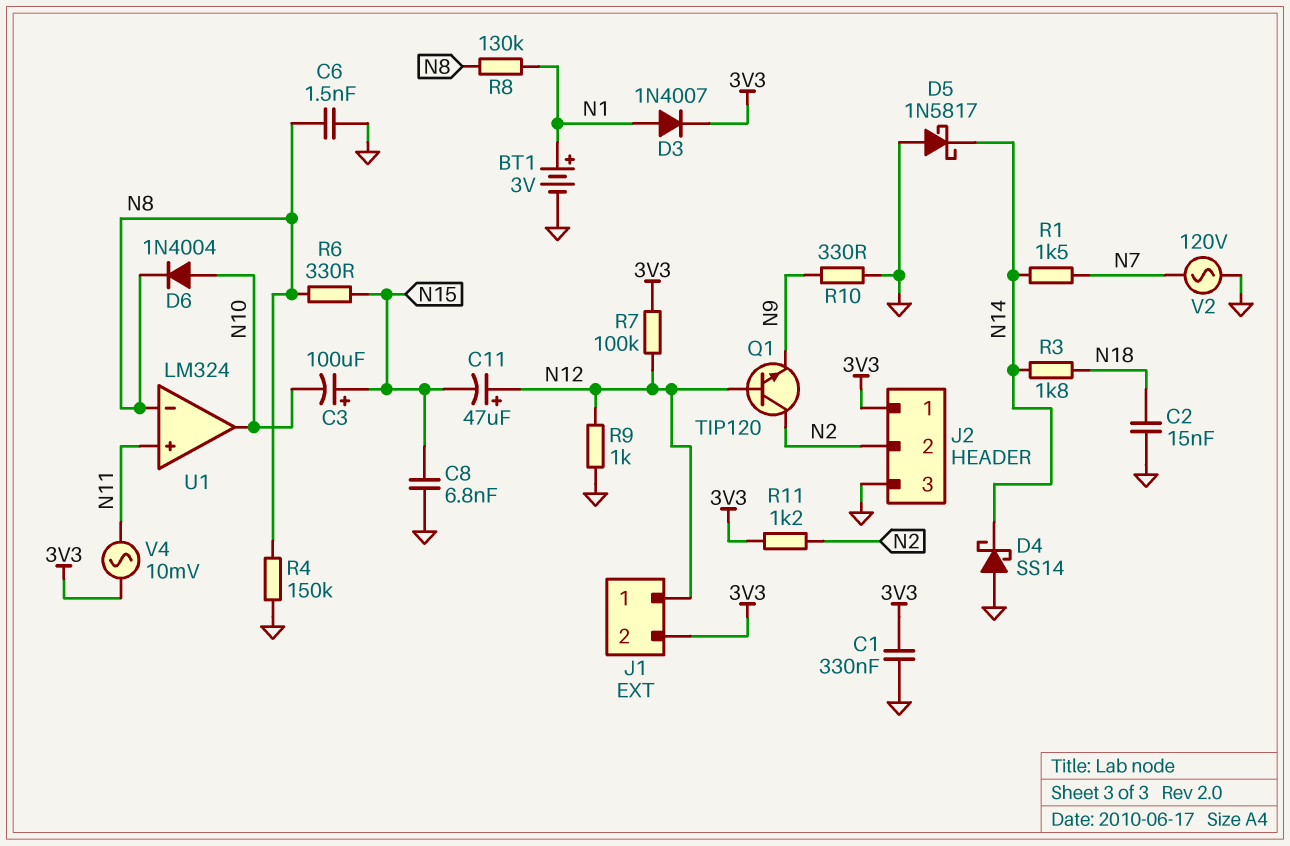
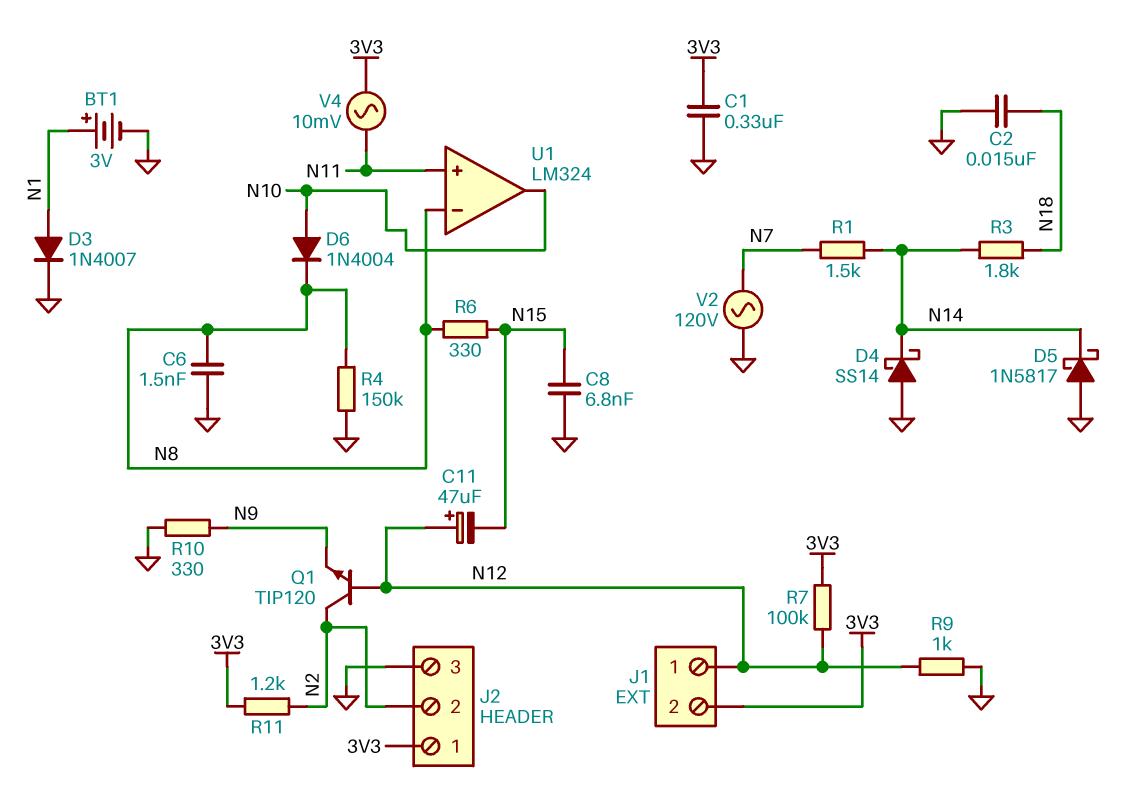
C3: 100uF (plus N15, minus N10) -> none
D3: diode 1N4007 (A N1, K 3V3) -> diode 1N4007 (A N1, K GND)
R8: 130k (N1, N8) -> none

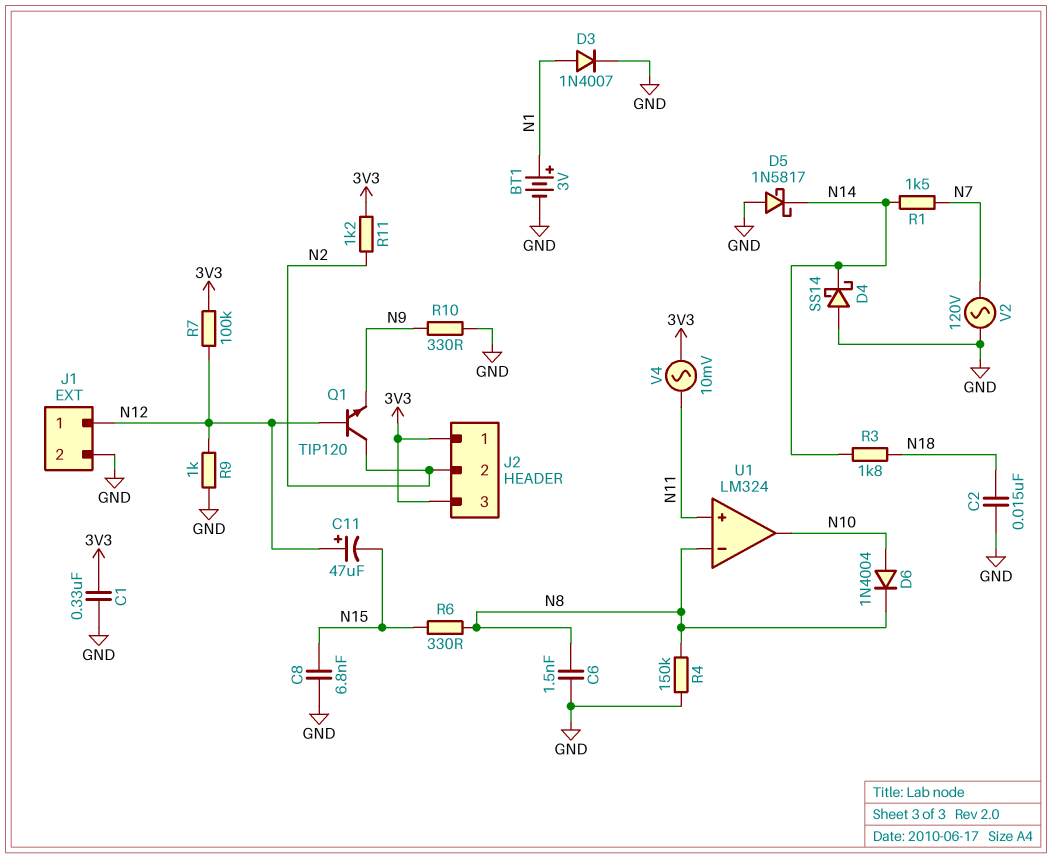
J1 pin 2: 3V3 -> GND
J2 pin 3: GND -> 3V3

